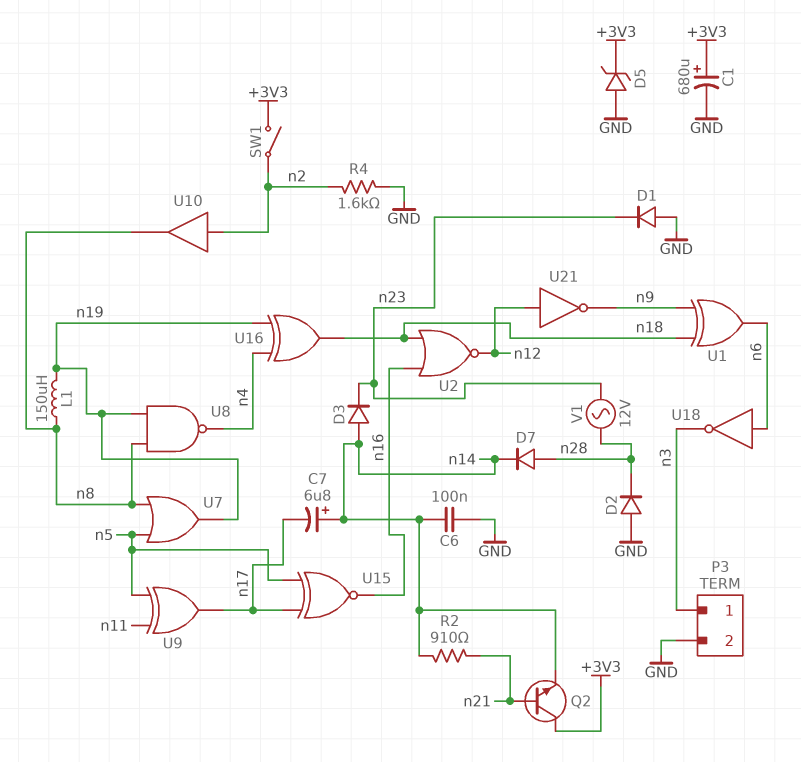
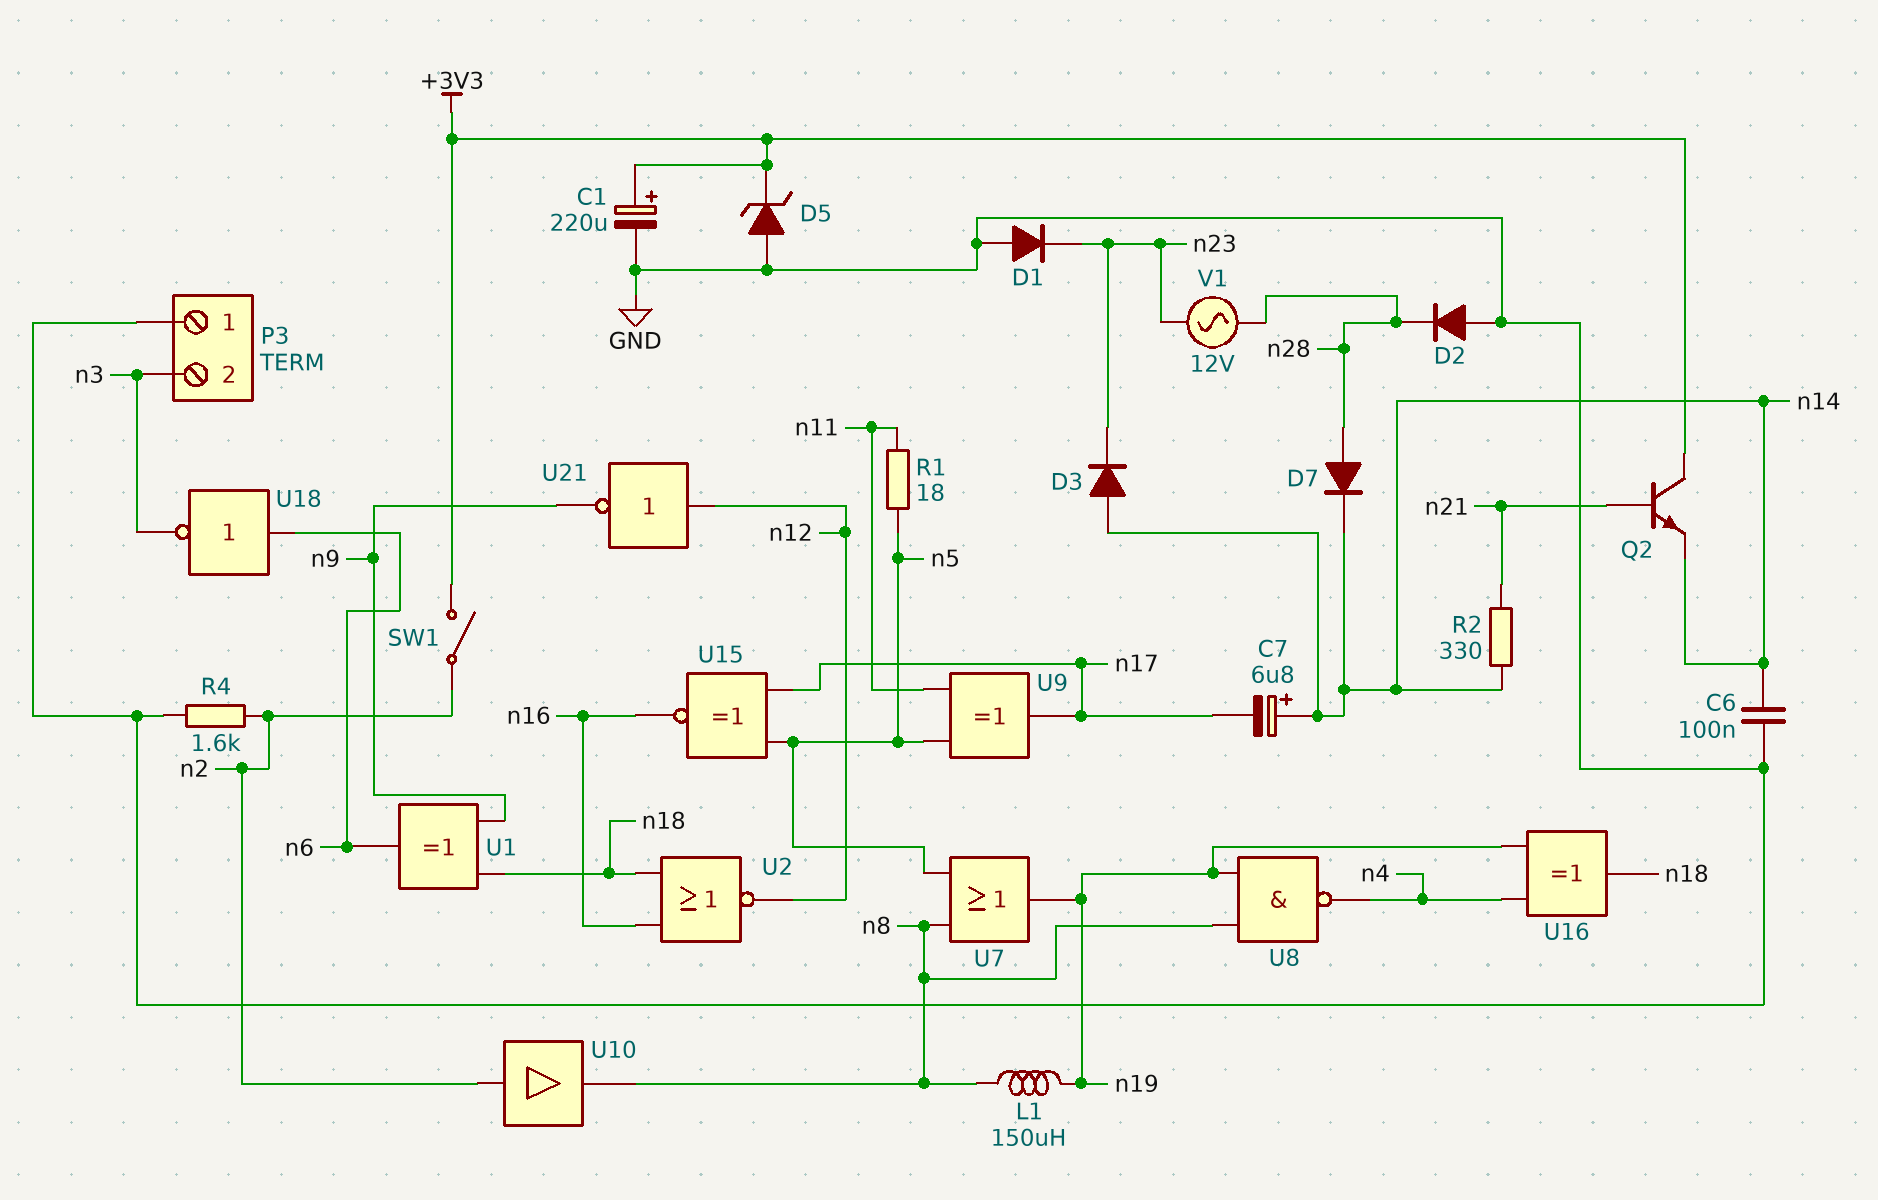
C1: 680uF (plus +3V3, minus GND) -> 220uF (plus +3V3, minus GND)
P3 pin 1: n3 -> GND
P3 pin 2: GND -> n3
R1: none -> 18 (n5, n11)
R2: 910 (n14, n21) -> 330 (n14, n21)

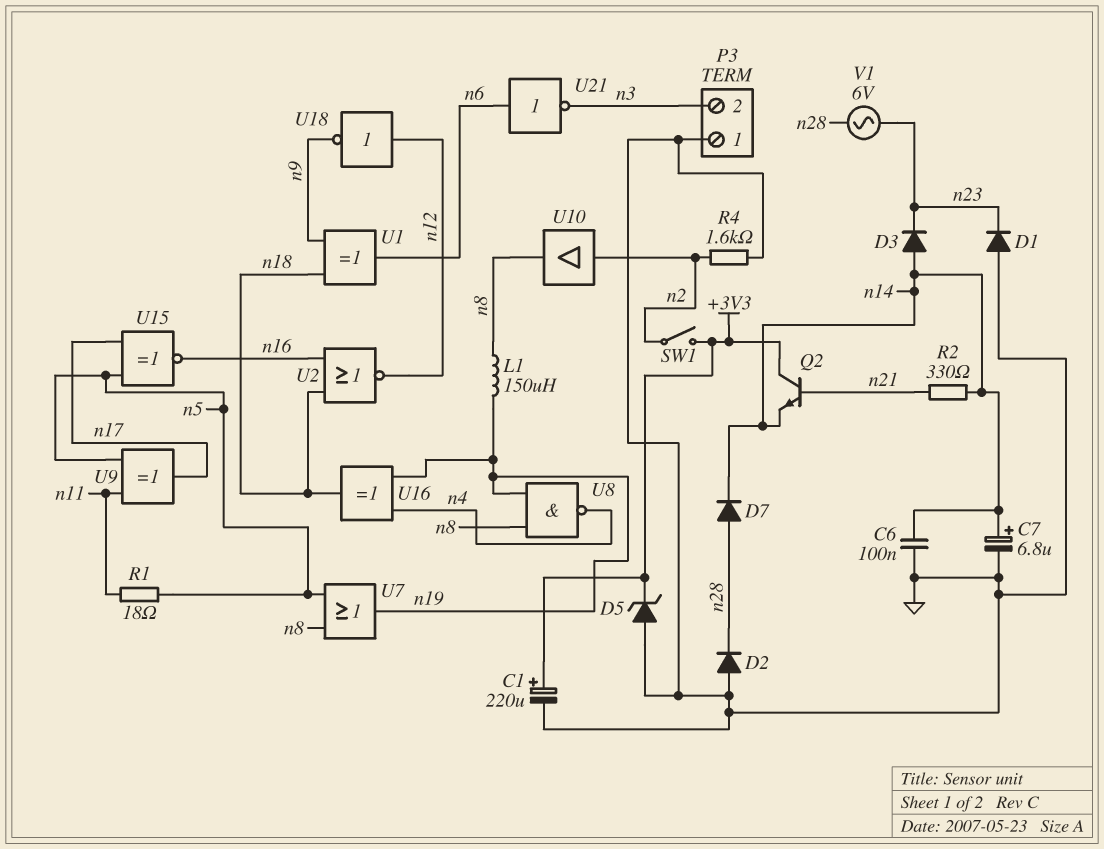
C7: 6.8uF (plus n14, minus n17) -> 6.8uF (plus n14, minus GND)
U18: NOT (in n6, out n3) -> NOT (in n12, out n9)
U21: NOT (in n12, out n9) -> NOT (in n6, out n3)
V1: AC 12V (n23, n28) -> AC 6V (n23, n28)

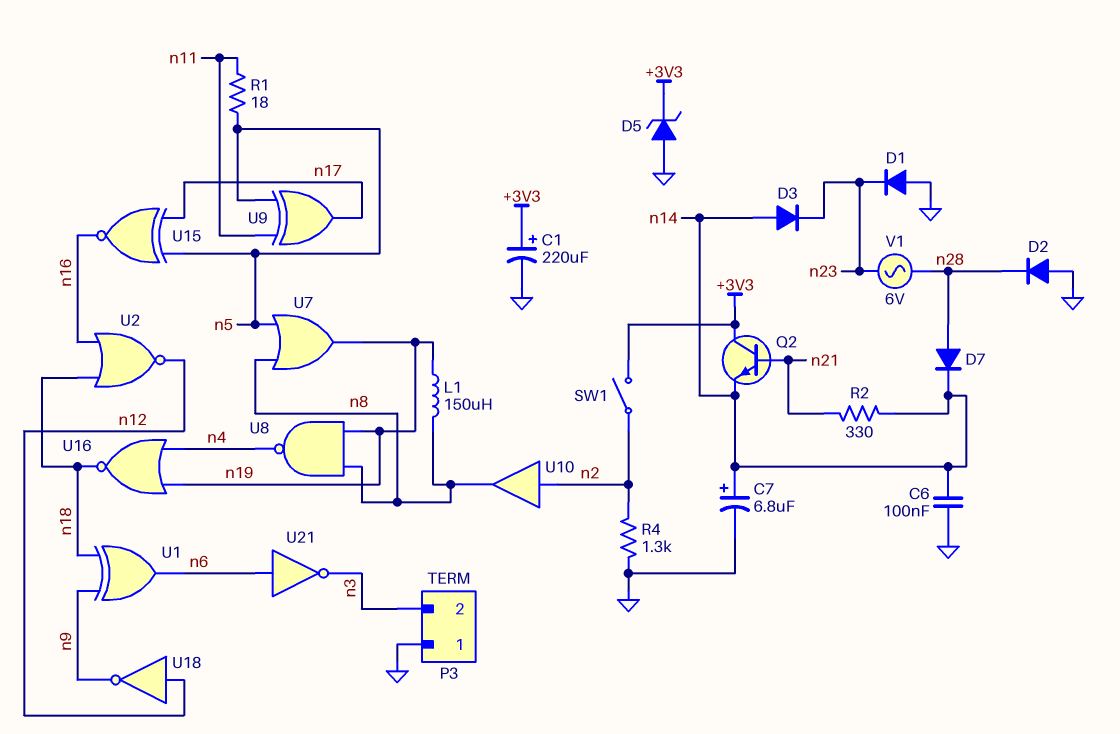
R4: 1.6k (GND, n2) -> 1.3k (GND, n2)
U16: XOR (in n4, in n19, out n18) -> NOR (in n4, in n19, out n18)

